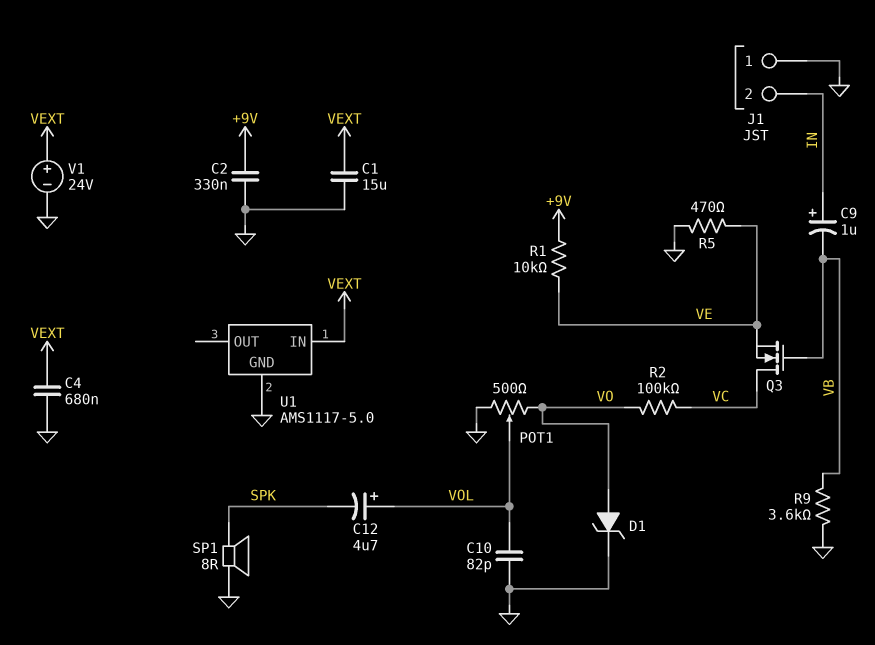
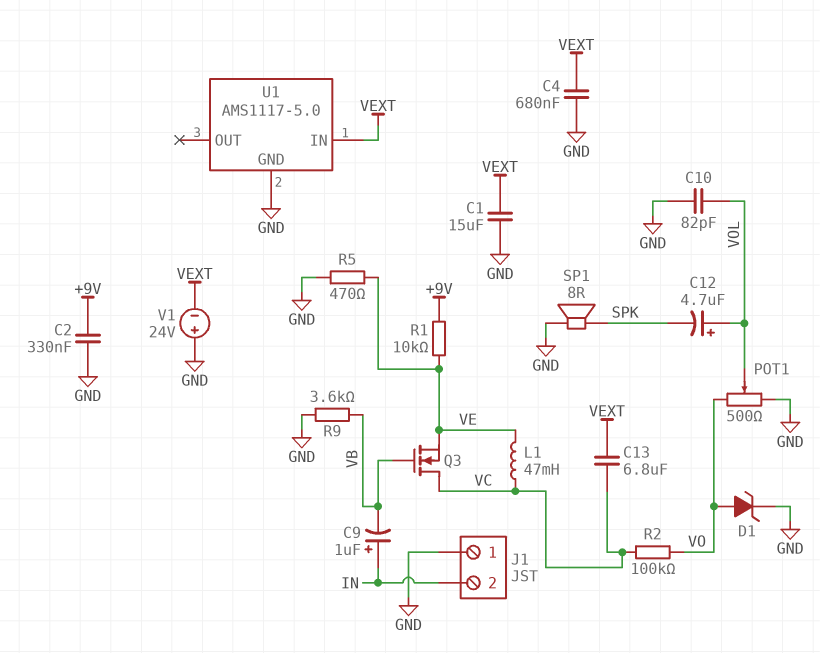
C13: none -> 6.8uF (VC, VEXT)
L1: none -> 47mH (VC, VE)
V1: 24V (plus VEXT, minus GND) -> 24V (plus GND, minus VEXT)

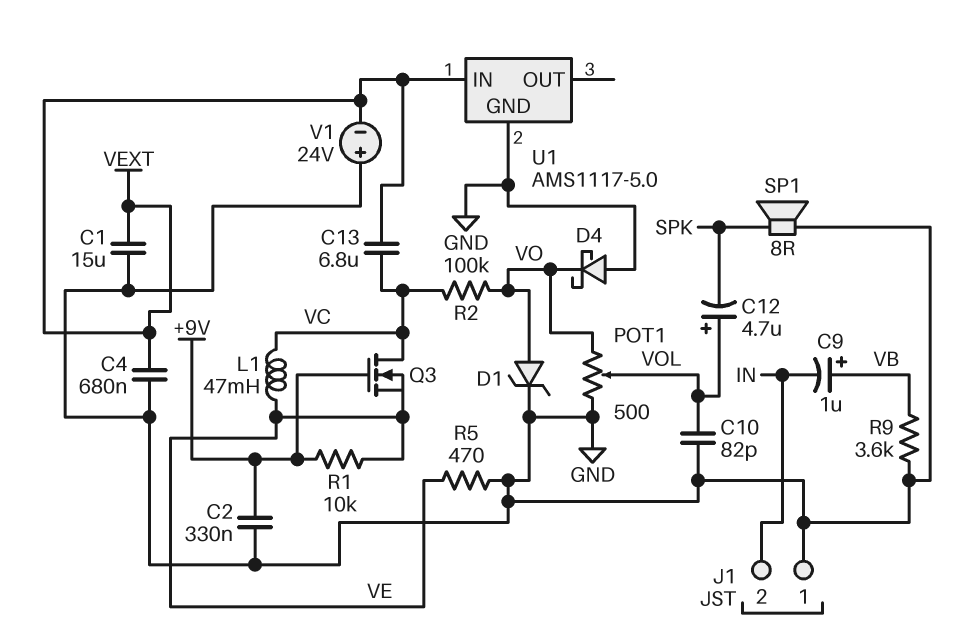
C9: 1uF (plus IN, minus VB) -> 1uF (plus VB, minus IN)
D4: none -> schottky (A GND, K VO)
Q3: NMOS (G VB, D VC, S VE) -> NMOS (G +9V, D VC, S VE)

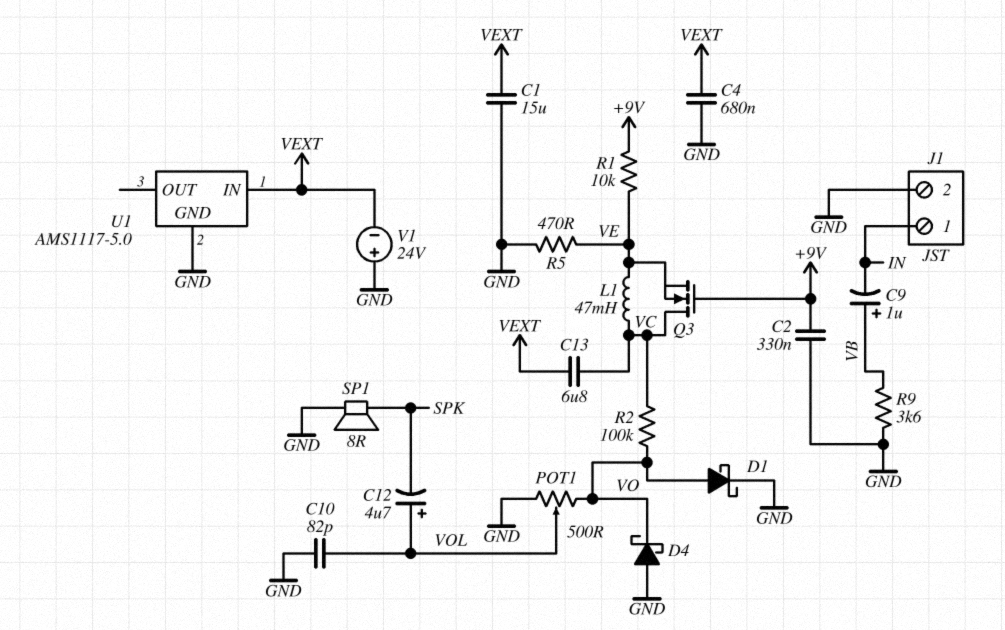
D1: zener (A VO, K GND) -> schottky (A VO, K GND)
J1 pin 1: GND -> IN
J1 pin 2: IN -> GND

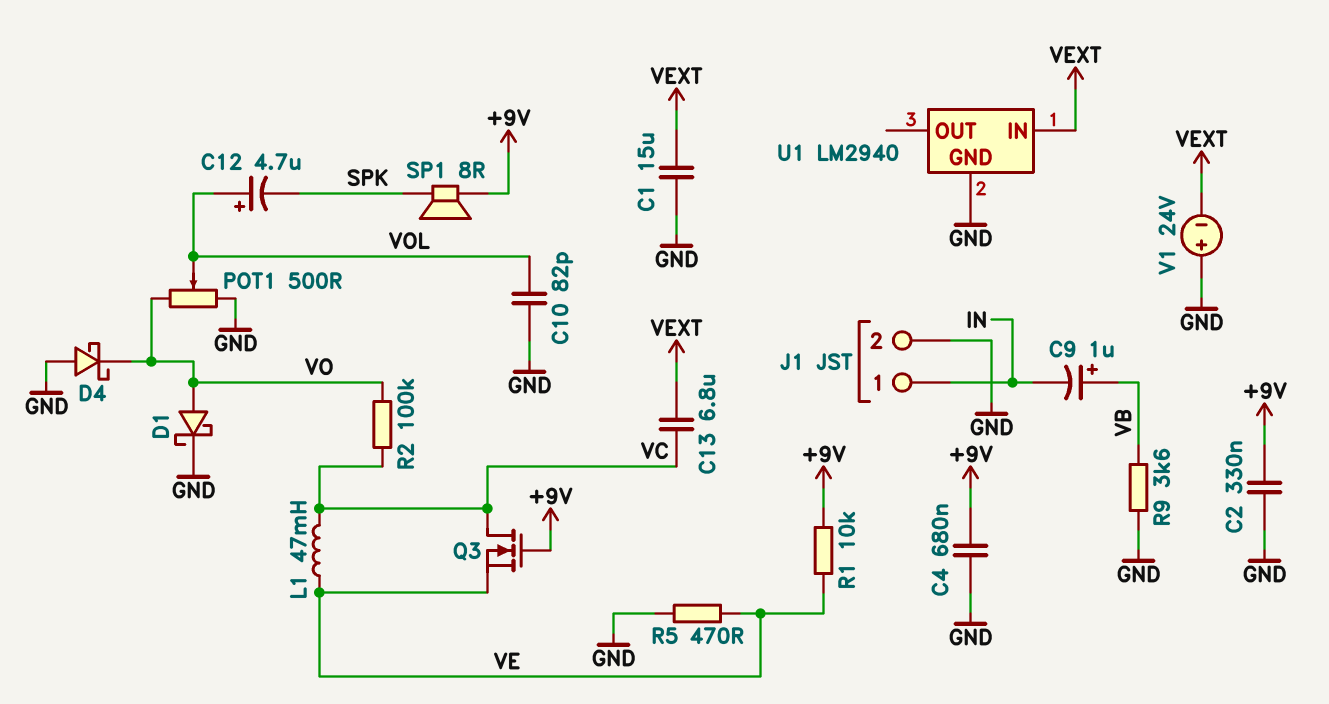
C4: 680nF (GND, VEXT) -> 680nF (+9V, GND)
SP1: speaker 8R (GND, SPK) -> speaker 8R (+9V, SPK)
U1: AMS1117-5.0 -> LM2940

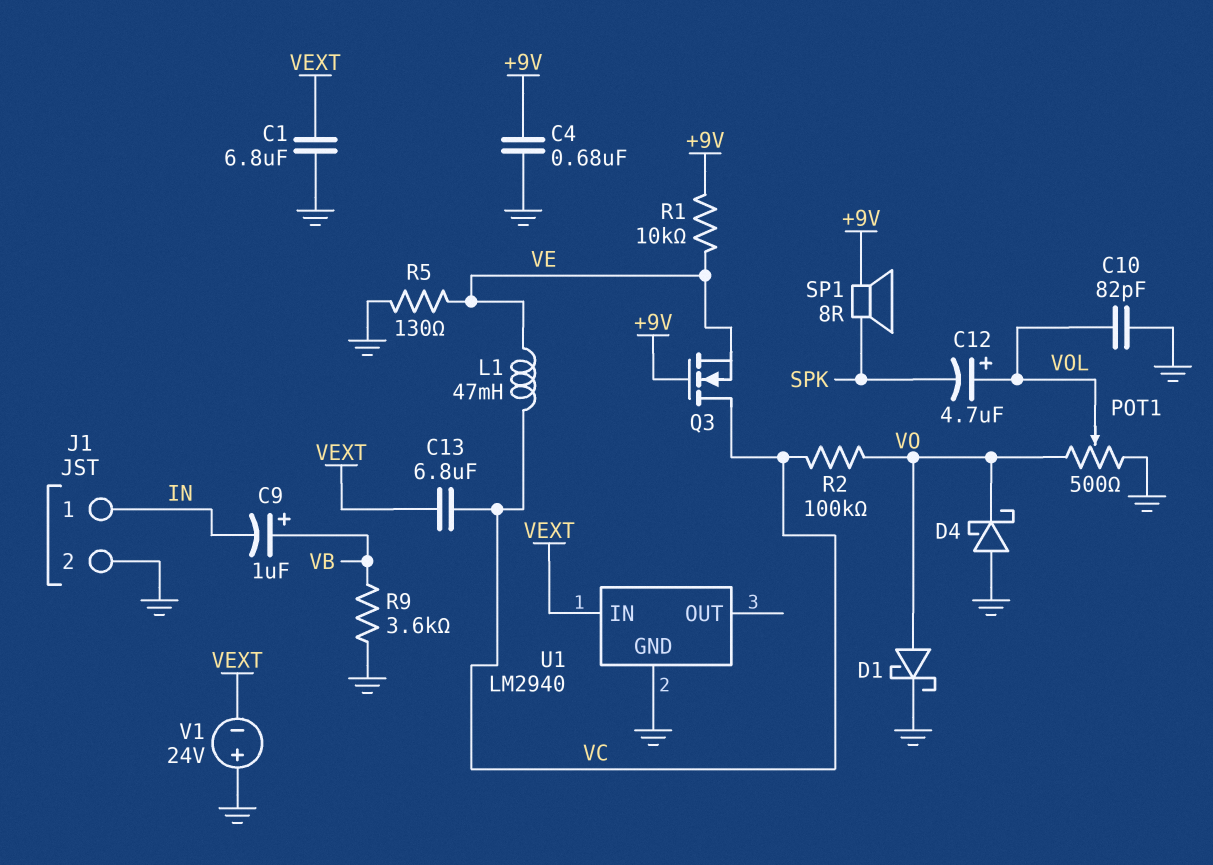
C1: 15uF (GND, VEXT) -> 6.8uF (GND, VEXT)
C2: 330nF (+9V, GND) -> none
R5: 470 (GND, VE) -> 130 (GND, VE)

